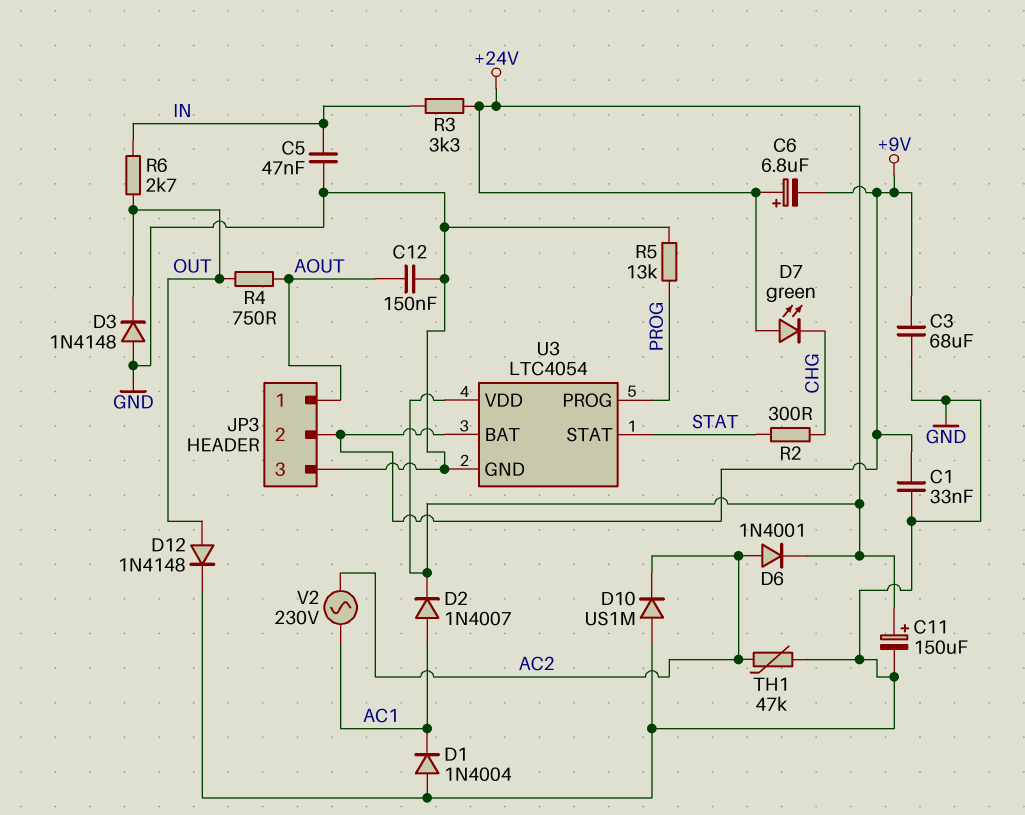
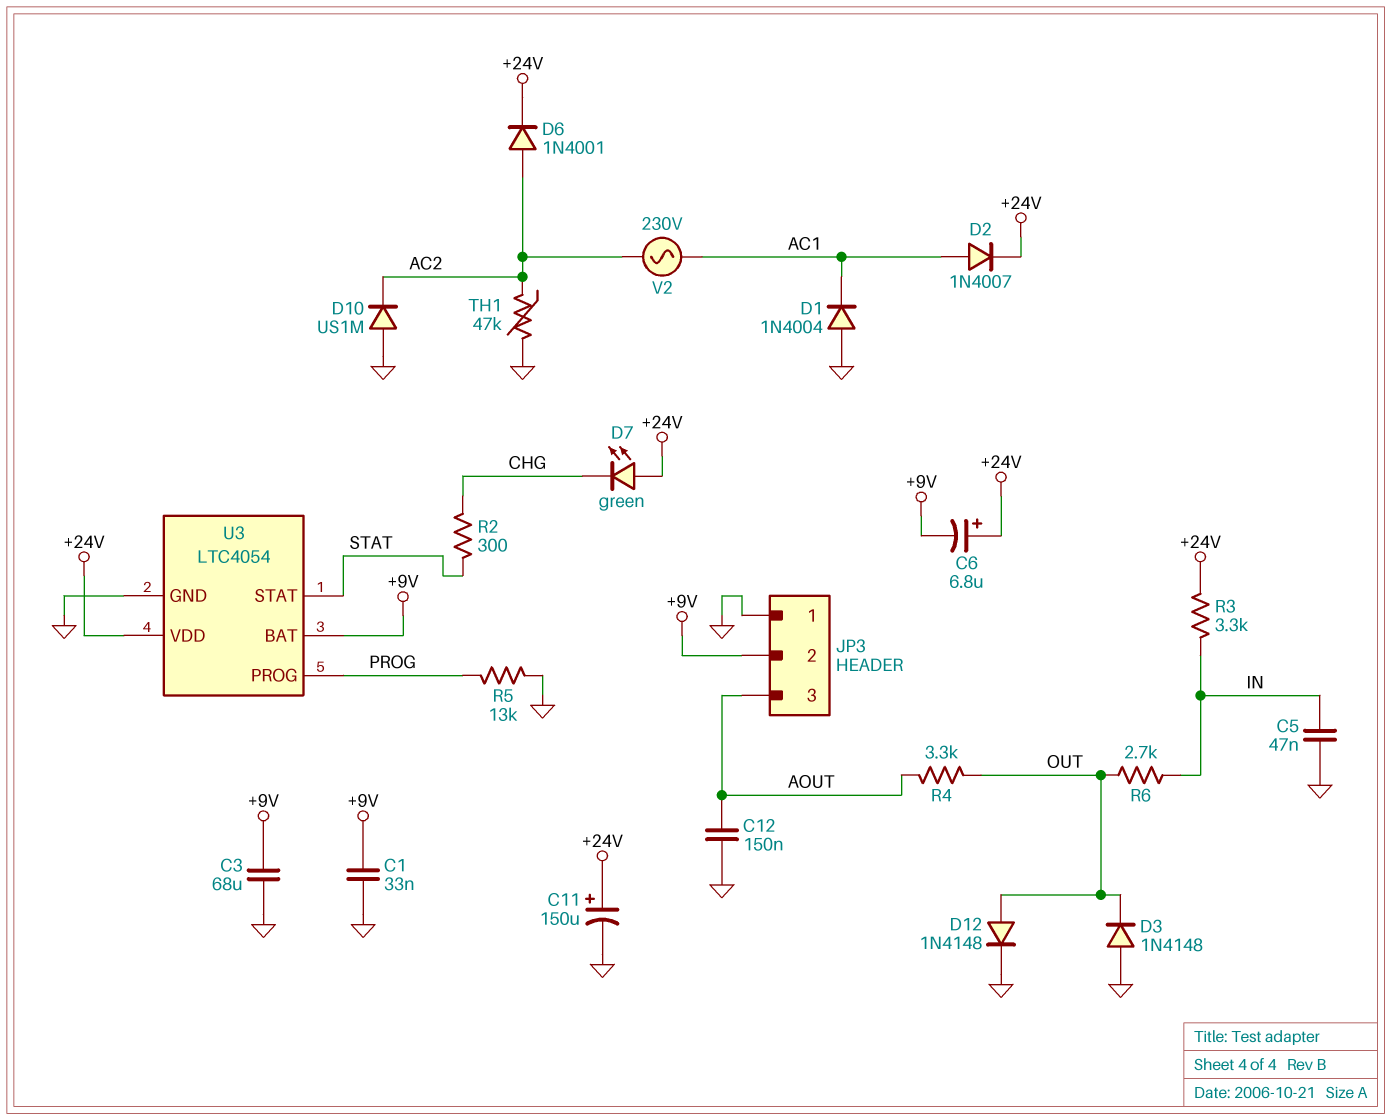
JP3 pin 1: AOUT -> GND
JP3 pin 3: GND -> AOUT
R4: 750 (AOUT, OUT) -> 3.3k (AOUT, OUT)

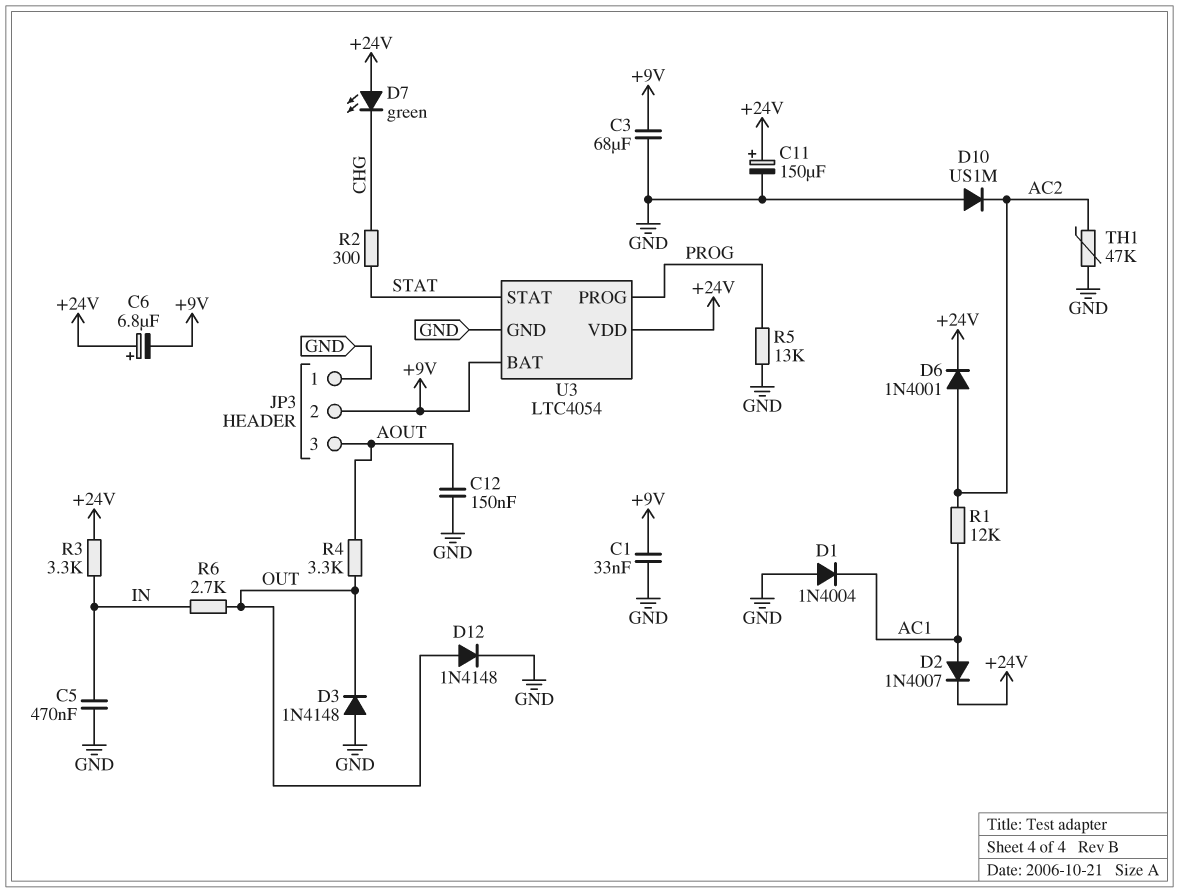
C5: 47nF (GND, IN) -> 470nF (GND, IN)
R1: none -> 12k (AC1, AC2)
V2: AC 230V (AC1, AC2) -> none

